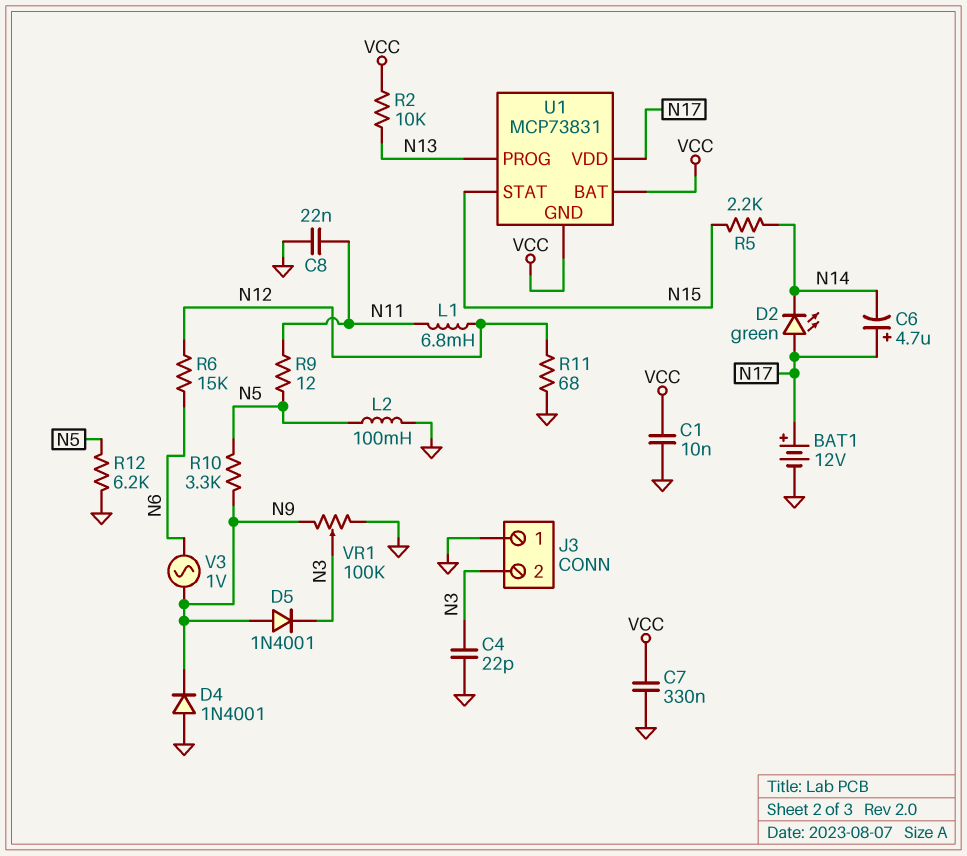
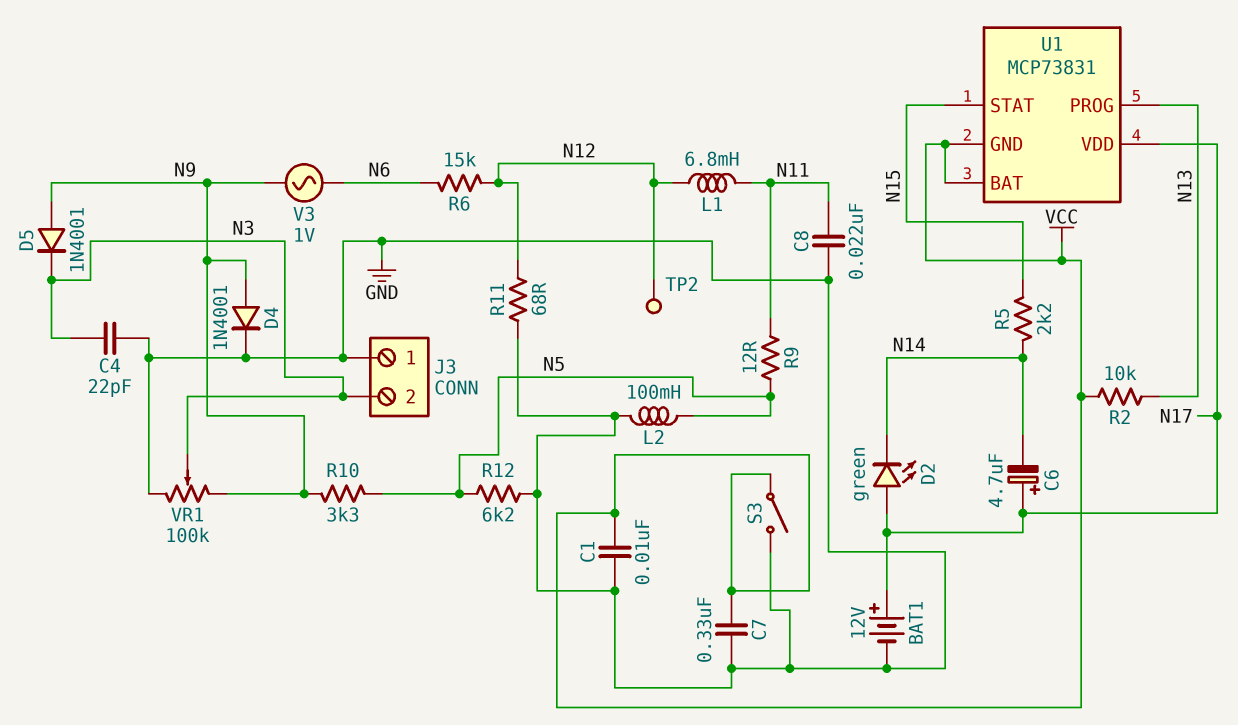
D4: diode 1N4001 (A GND, K N9) -> diode 1N4001 (A N9, K GND)
S3: none -> switch (GND, VCC)
TP2: none -> test point (N12)

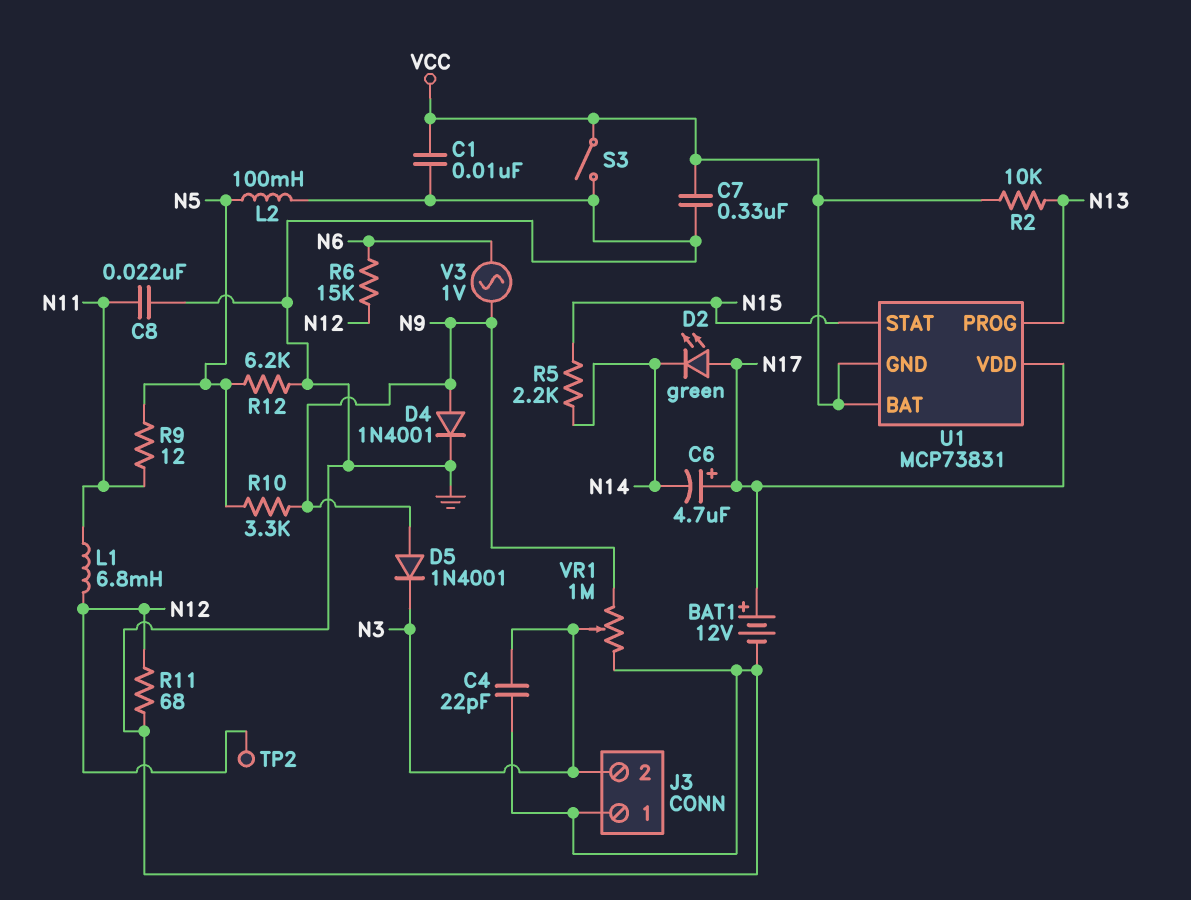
VR1: 100k (GND, N9, wiper N3) -> 1M (GND, N9, wiper N3)

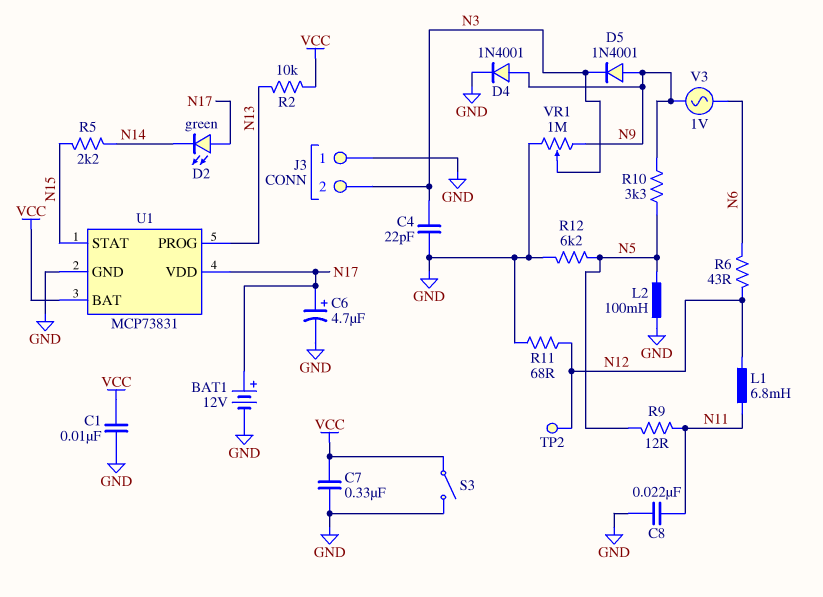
C6: 4.7uF (plus N17, minus N14) -> 4.7uF (plus N17, minus GND)
R6: 15k (N6, N12) -> 43 (N6, N12)
U1 pin GND: VCC -> GND

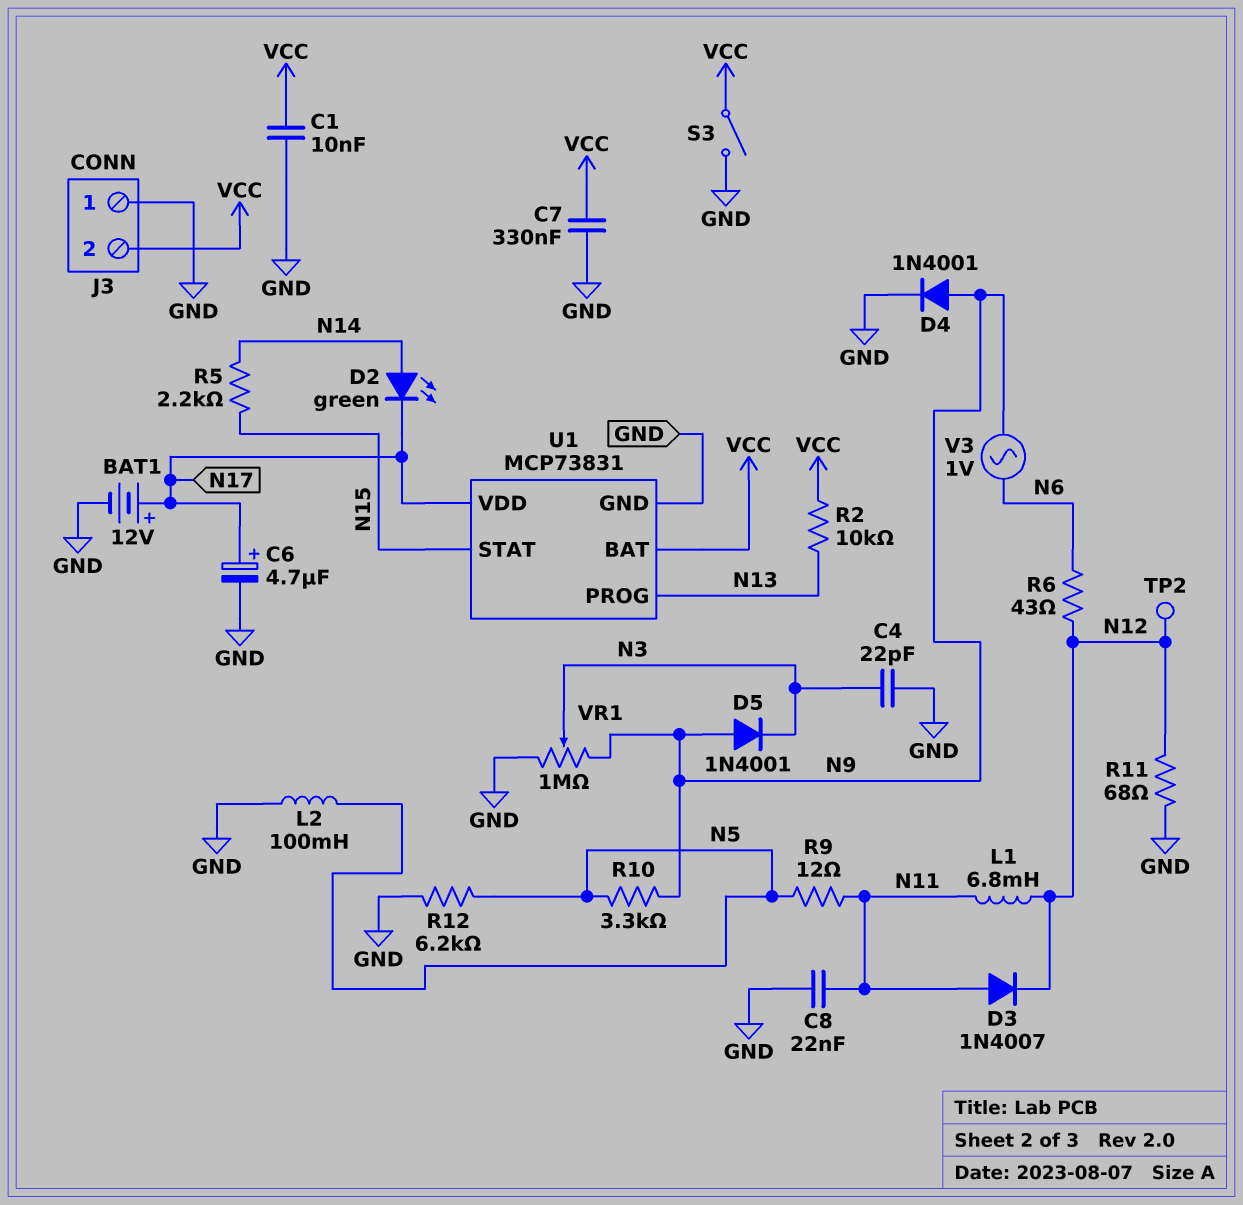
D2: LED green (A N17, K N14) -> LED green (A N14, K N17)
D3: none -> diode 1N4007 (A N11, K N12)
J3 pin 2: N3 -> VCC

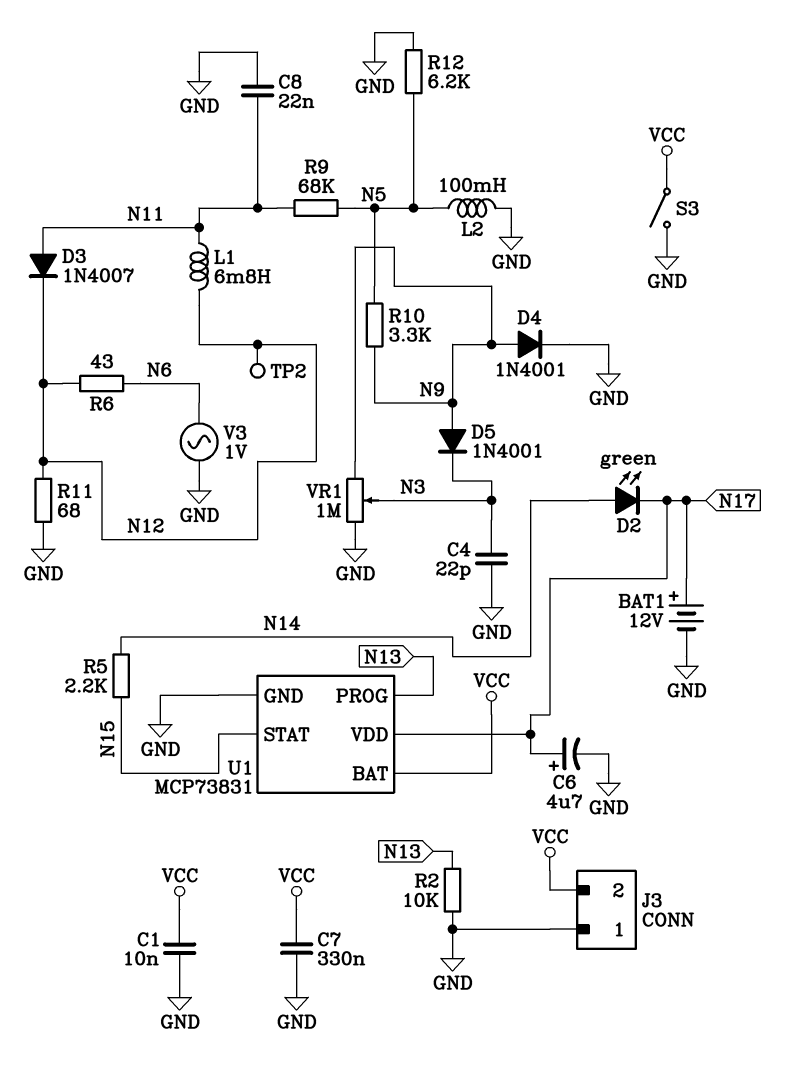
R2: 10k (N13, VCC) -> 10k (GND, N13)
R9: 12 (N5, N11) -> 68k (N5, N11)
V3: AC 1V (N6, N9) -> AC 1V (GND, N6)

